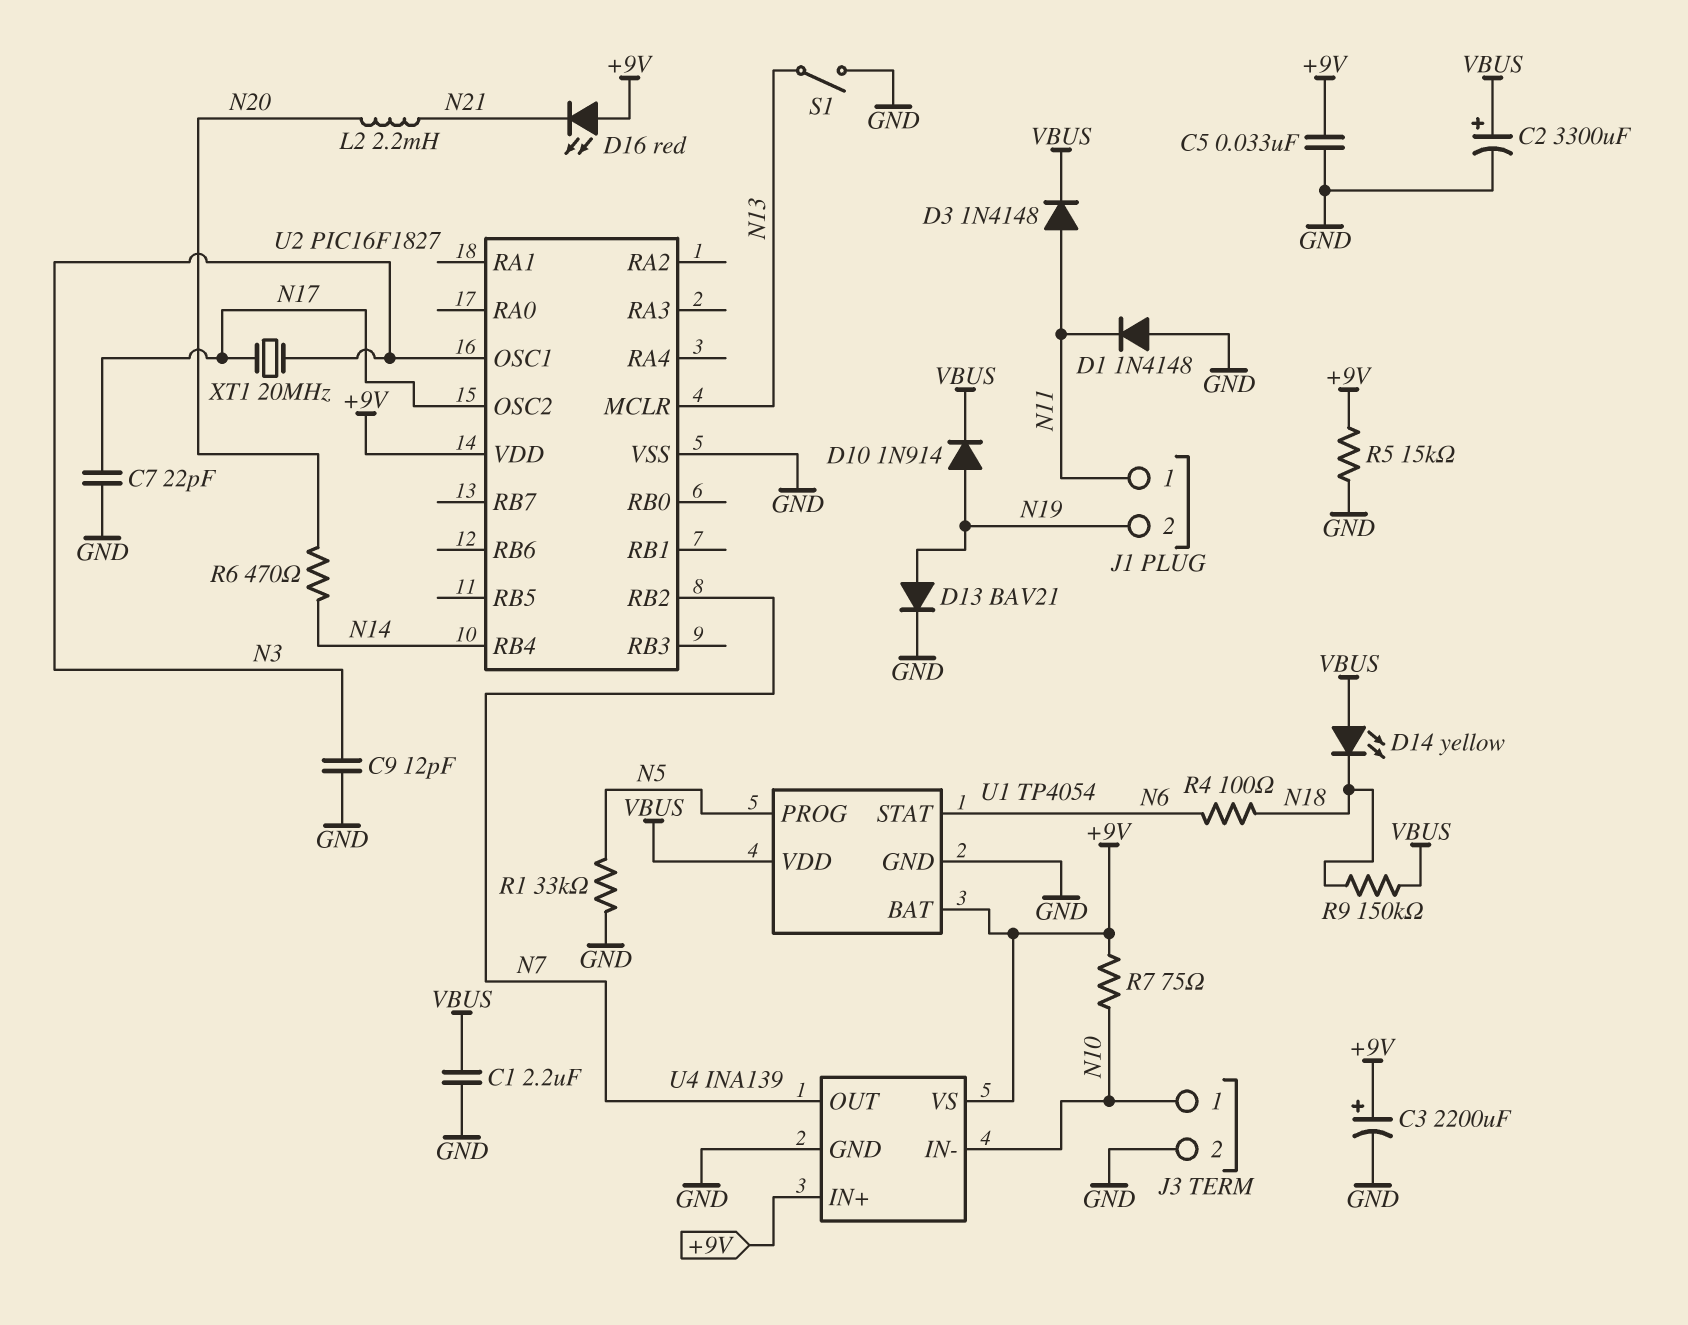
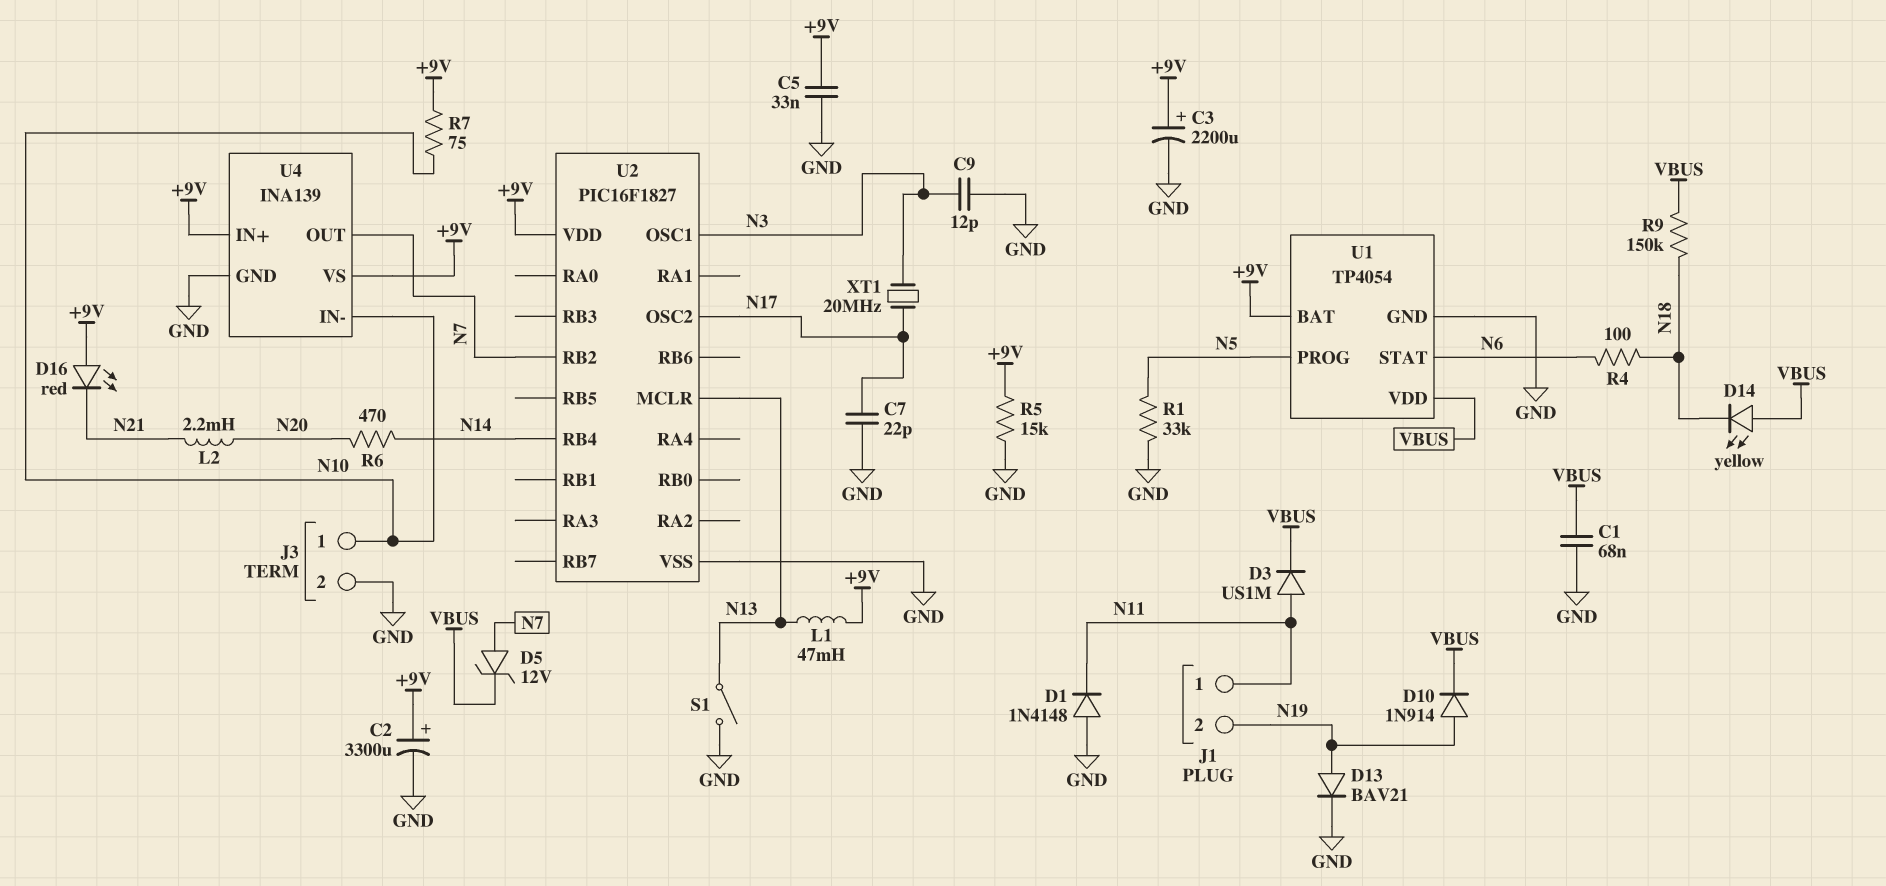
C1: 2.2uF (GND, VBUS) -> 68nF (GND, VBUS)
C2: 3300uF (plus VBUS, minus GND) -> 3300uF (plus +9V, minus GND)
D3: diode 1N4148 (A N11, K VBUS) -> diode US1M (A N11, K VBUS)
D5: none -> zener 12V (A N7, K VBUS)
L1: none -> 47mH (+9V, N13)

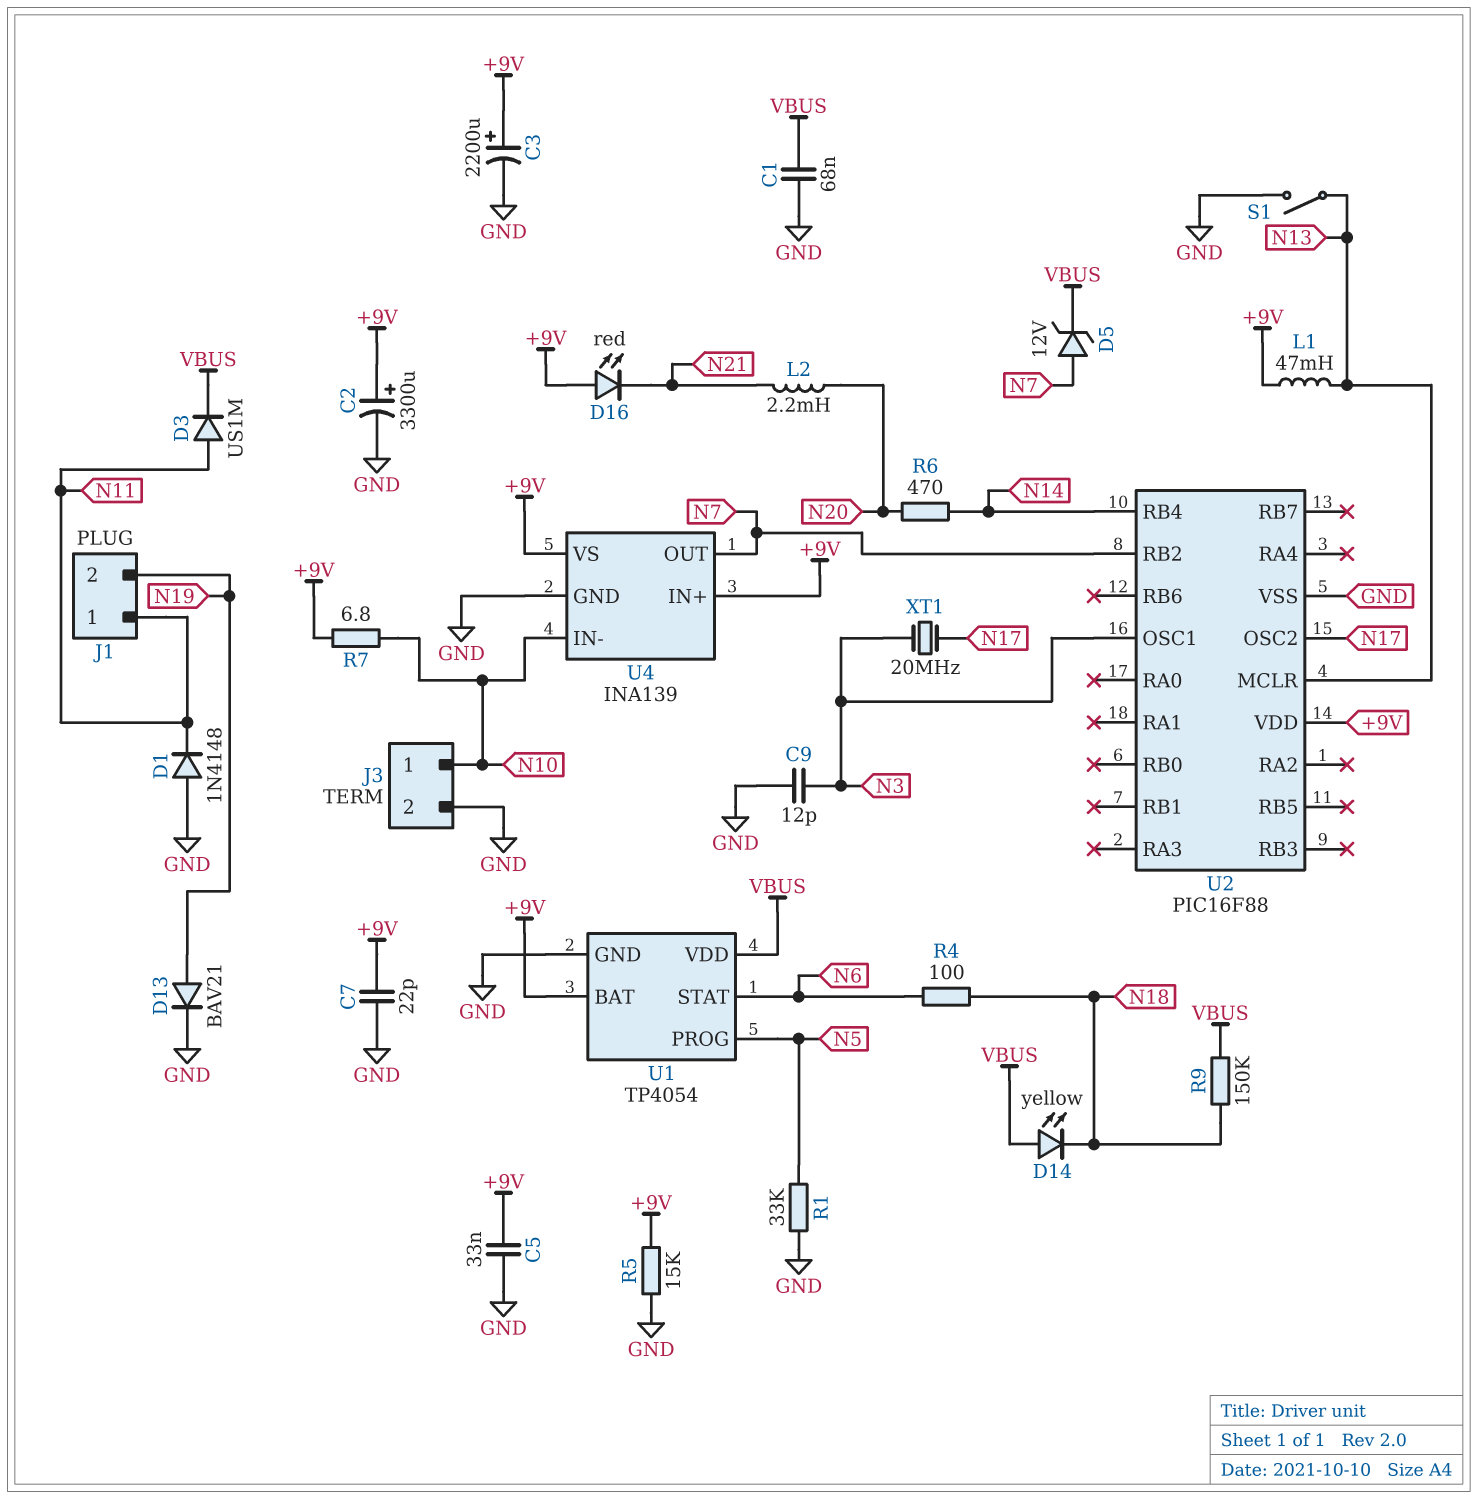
C7: 22pF (GND, N17) -> 22pF (+9V, GND)
D10: diode 1N914 (A N19, K VBUS) -> none
R7: 75 (+9V, N10) -> 6.8 (+9V, N10)
U2: PIC16F1827 -> PIC16F88

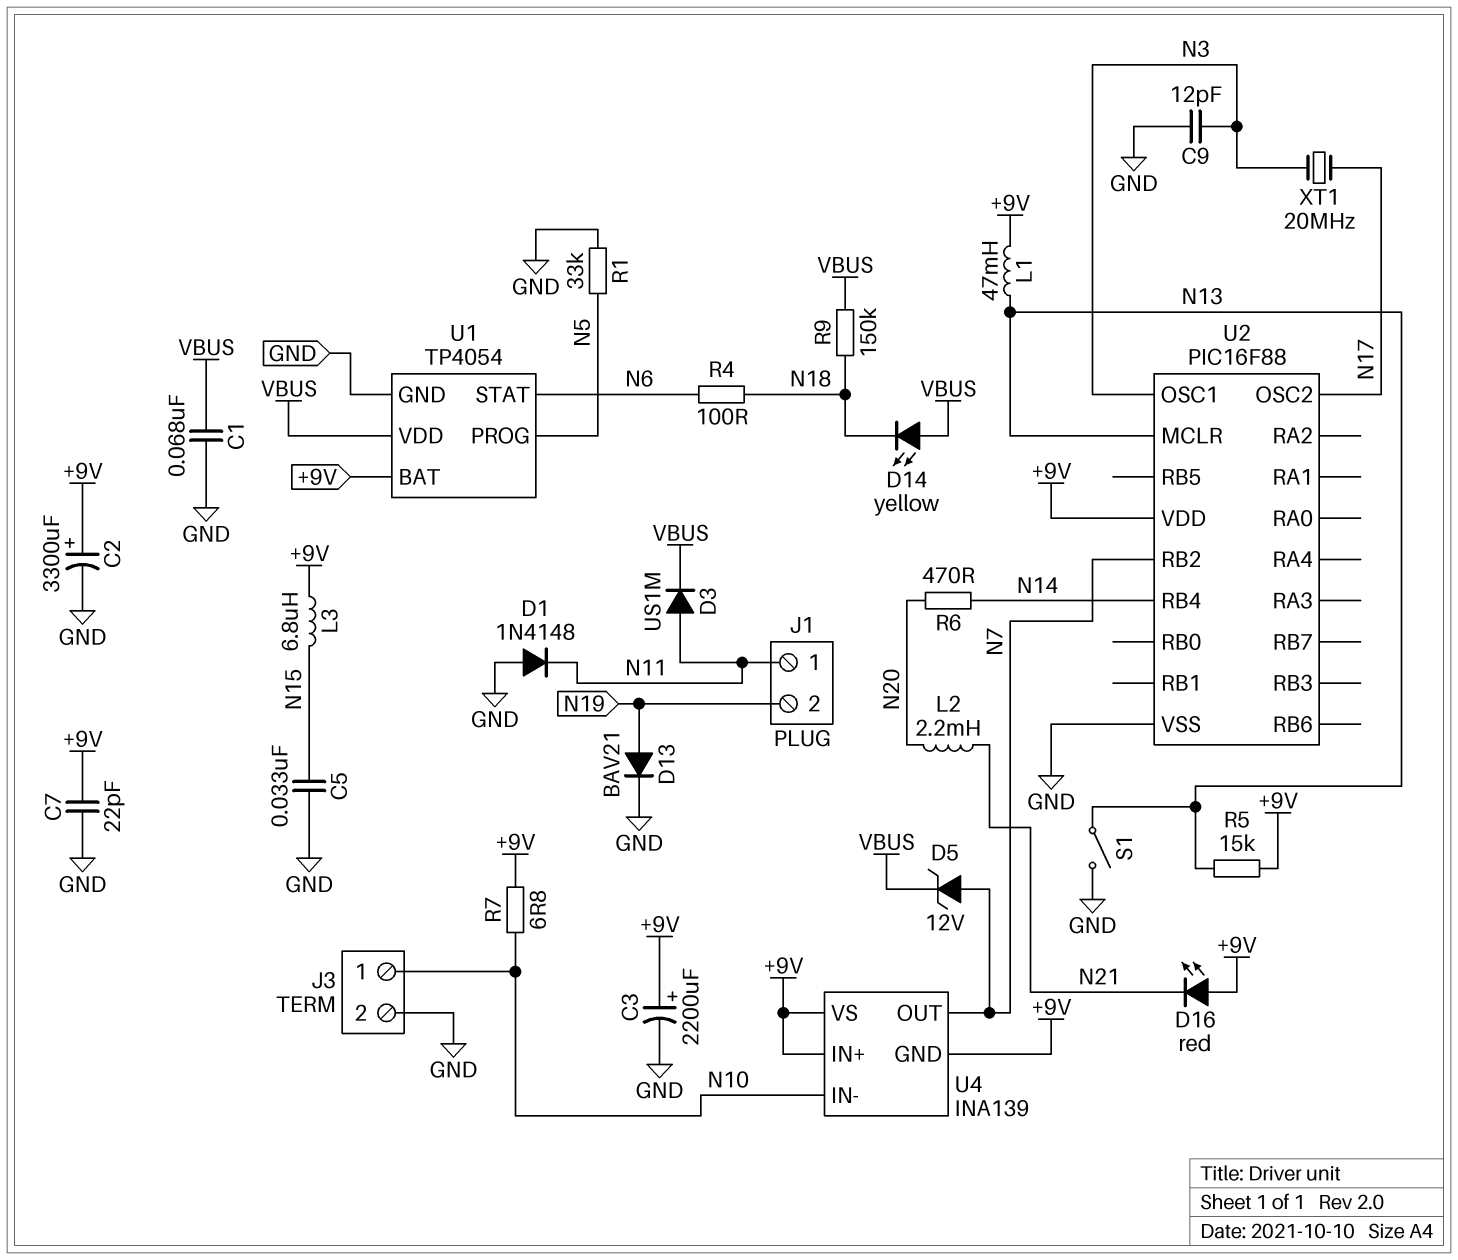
C5: 33nF (+9V, GND) -> 33nF (GND, N15)
L3: none -> 6.8uH (+9V, N15)
R5: 15k (+9V, GND) -> 15k (+9V, N13)
U4 pin GND: GND -> +9V

